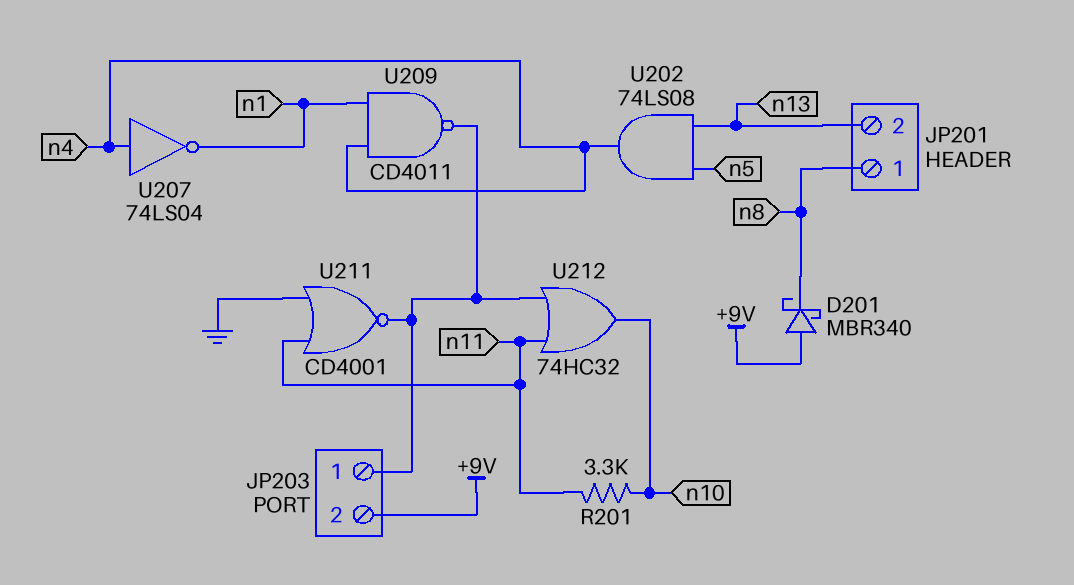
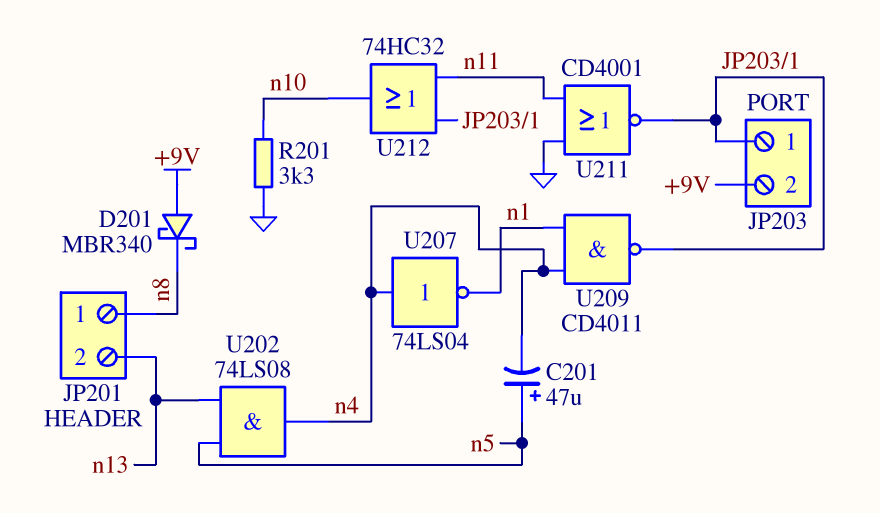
C201: none -> 47uF (plus n5, minus n4)
R201: 3.3k (n10, n11) -> 3.3k (GND, n10)

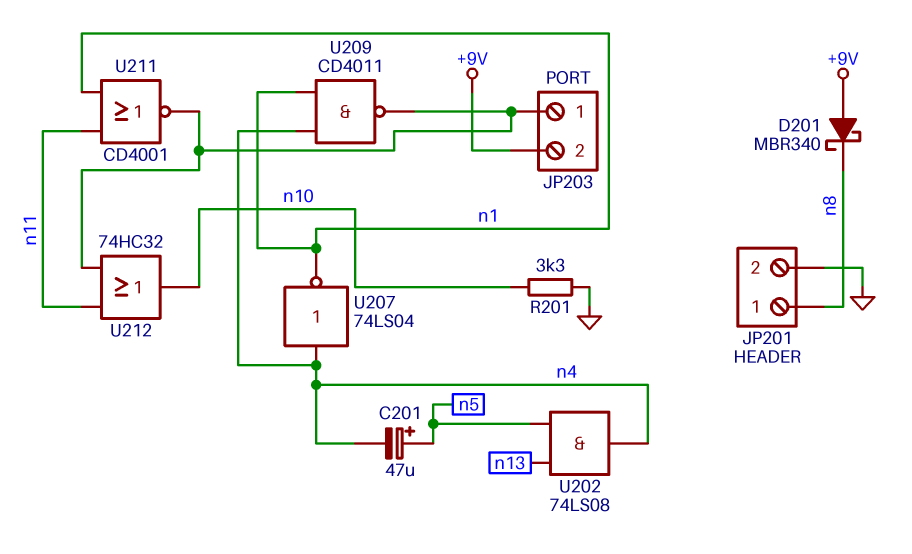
JP201 pin 2: n13 -> GND
U211: NOR CD4001 (in GND, in n11, out JP203/1) -> NOR CD4001 (in n1, in n11, out JP203/1)

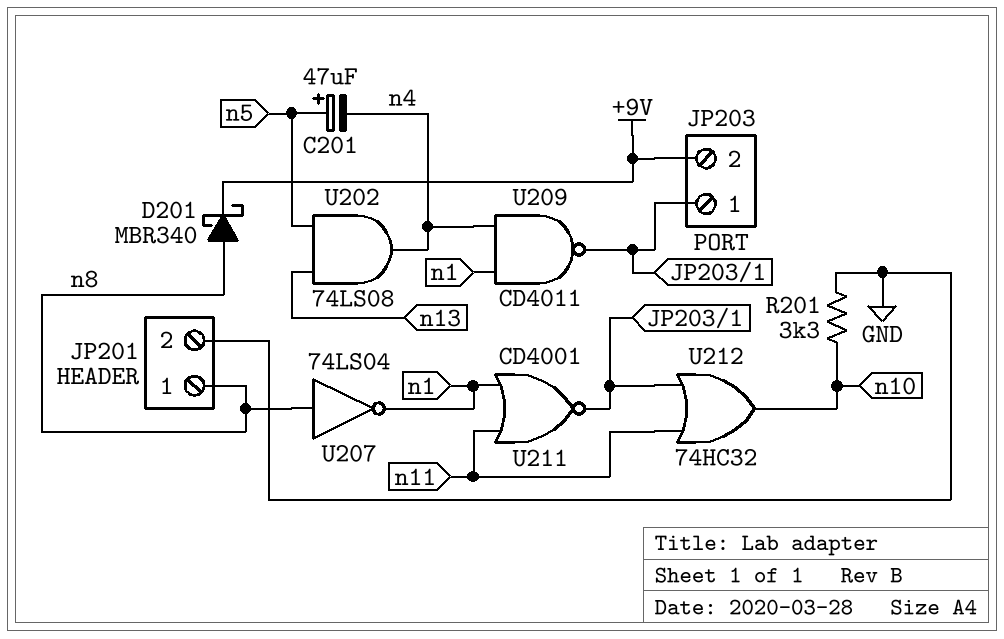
D201: schottky MBR340 (A +9V, K n8) -> schottky MBR340 (A n8, K +9V)
U207: NOT 74LS04 (in n4, out n1) -> NOT 74LS04 (in n8, out n1)

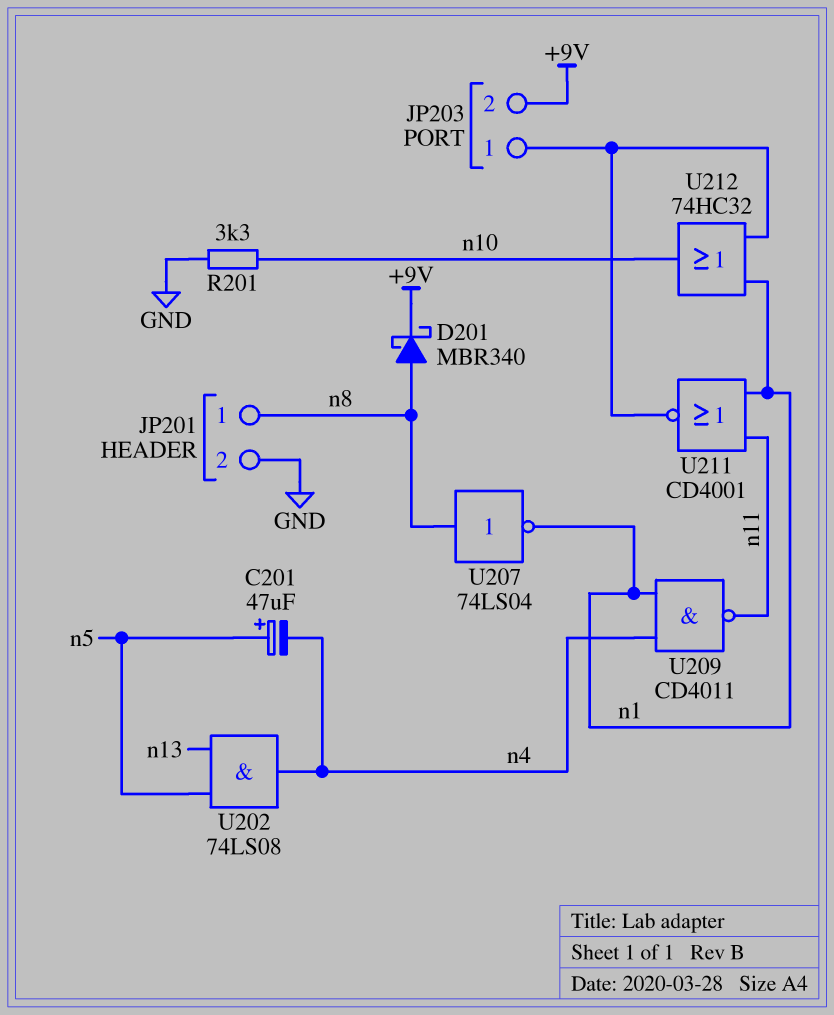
U209: NAND CD4011 (in n1, in n4, out JP203/1) -> NAND CD4011 (in n1, in n4, out n11)
U212: OR 74HC32 (in JP203/1, in n11, out n10) -> OR 74HC32 (in JP203/1, in n1, out n10)

